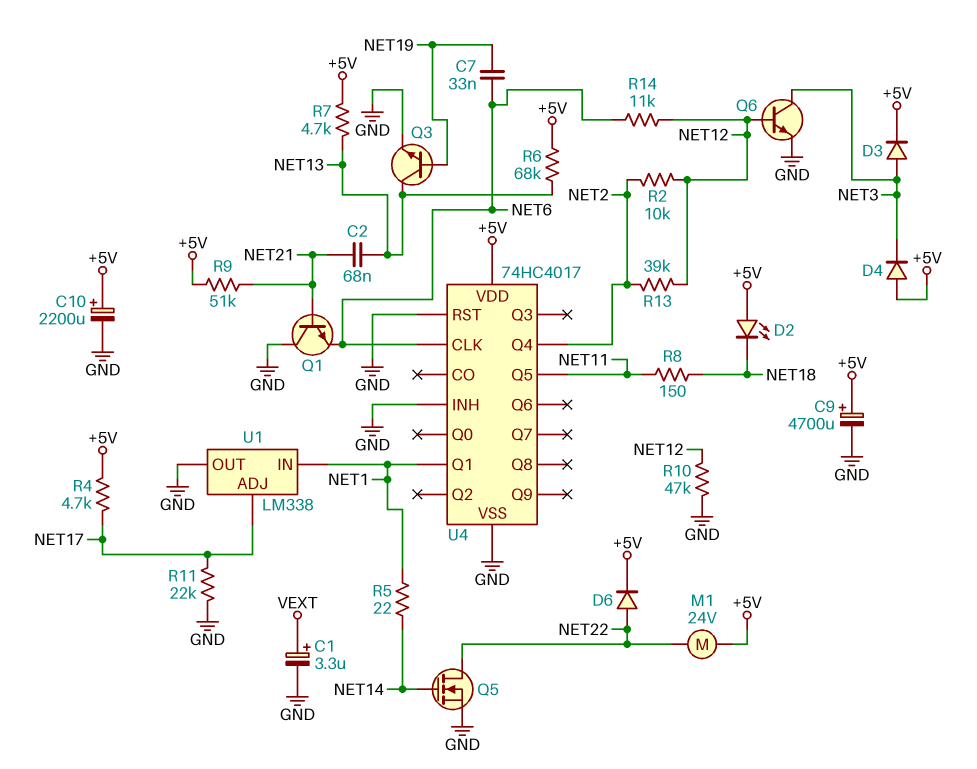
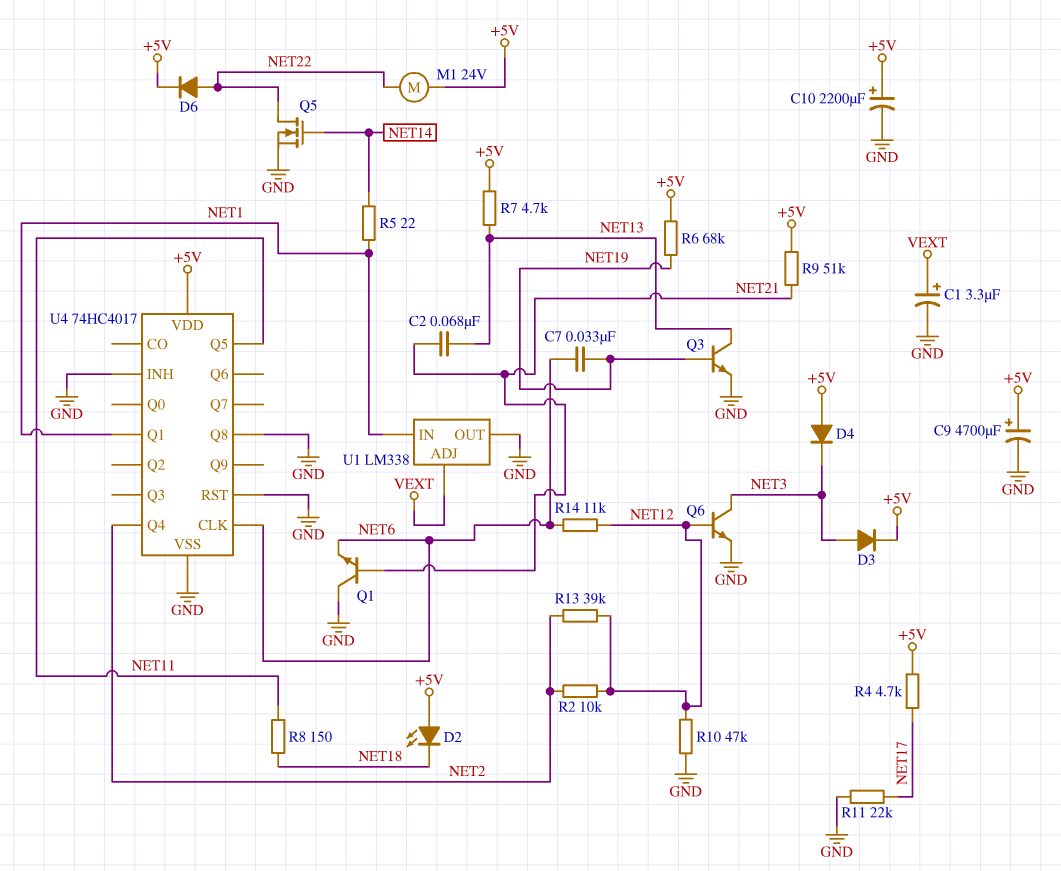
R6: 68k (+5V, NET13) -> 68k (+5V, NET19)
U1 pin ADJ: NET17 -> VEXT
U4 pin Q8: none -> GND

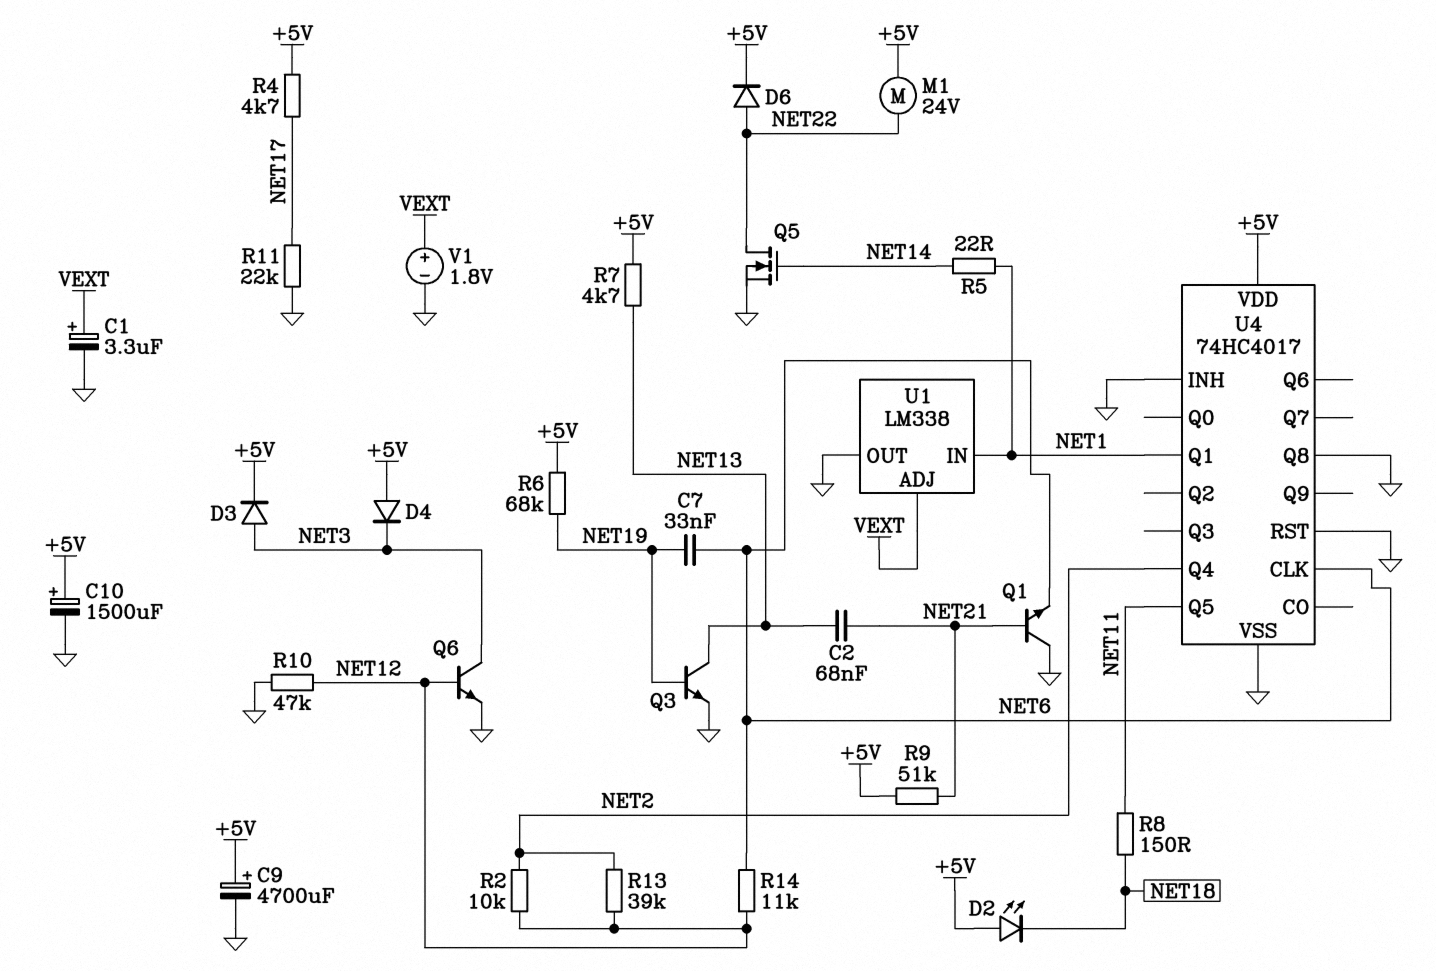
C10: 2200uF (plus +5V, minus GND) -> 1500uF (plus +5V, minus GND)
V1: none -> 1.8V (plus VEXT, minus GND)

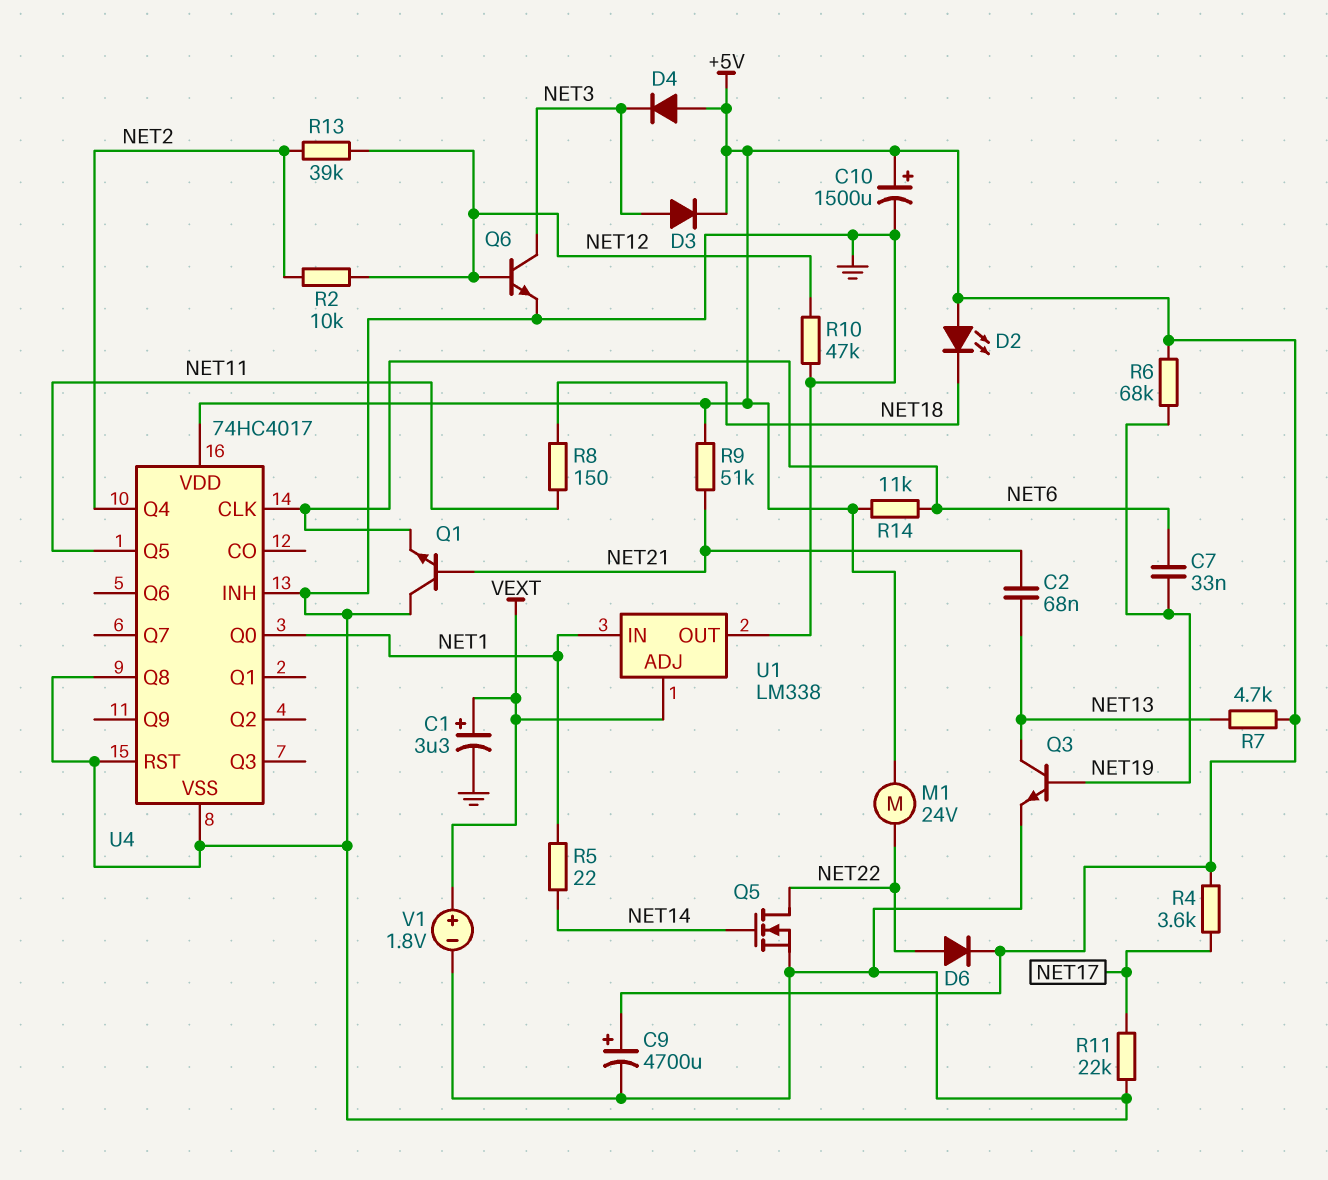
R4: 4.7k (+5V, NET17) -> 3.6k (+5V, NET17)
R14: 11k (NET6, NET12) -> 11k (+5V, NET6)
U4 pin Q0: none -> NET1
U4 pin Q1: NET1 -> none

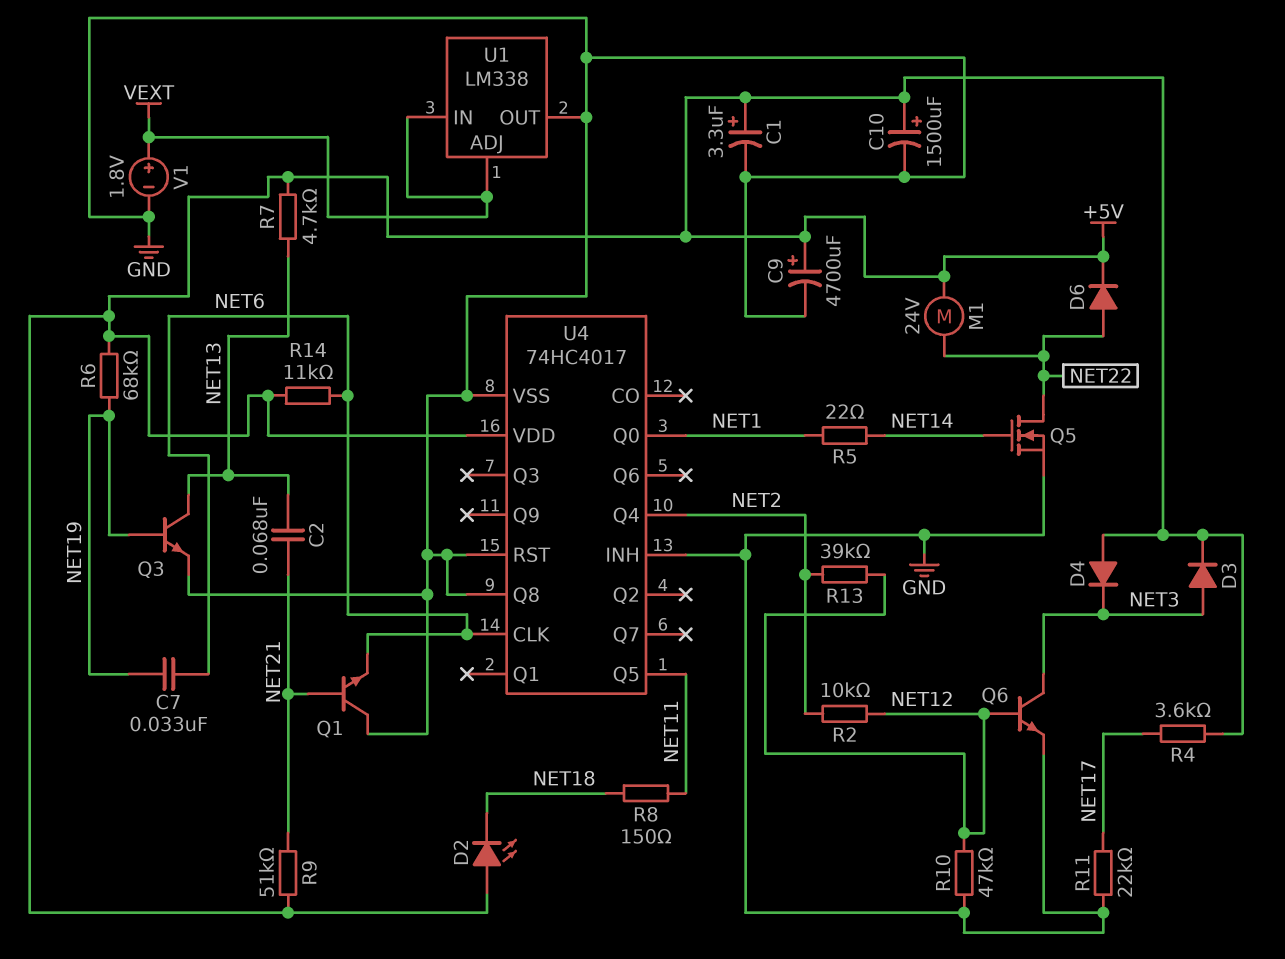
C1: 3.3uF (plus VEXT, minus GND) -> 3.3uF (plus +5V, minus GND)
U1 pin IN: NET1 -> VEXT

